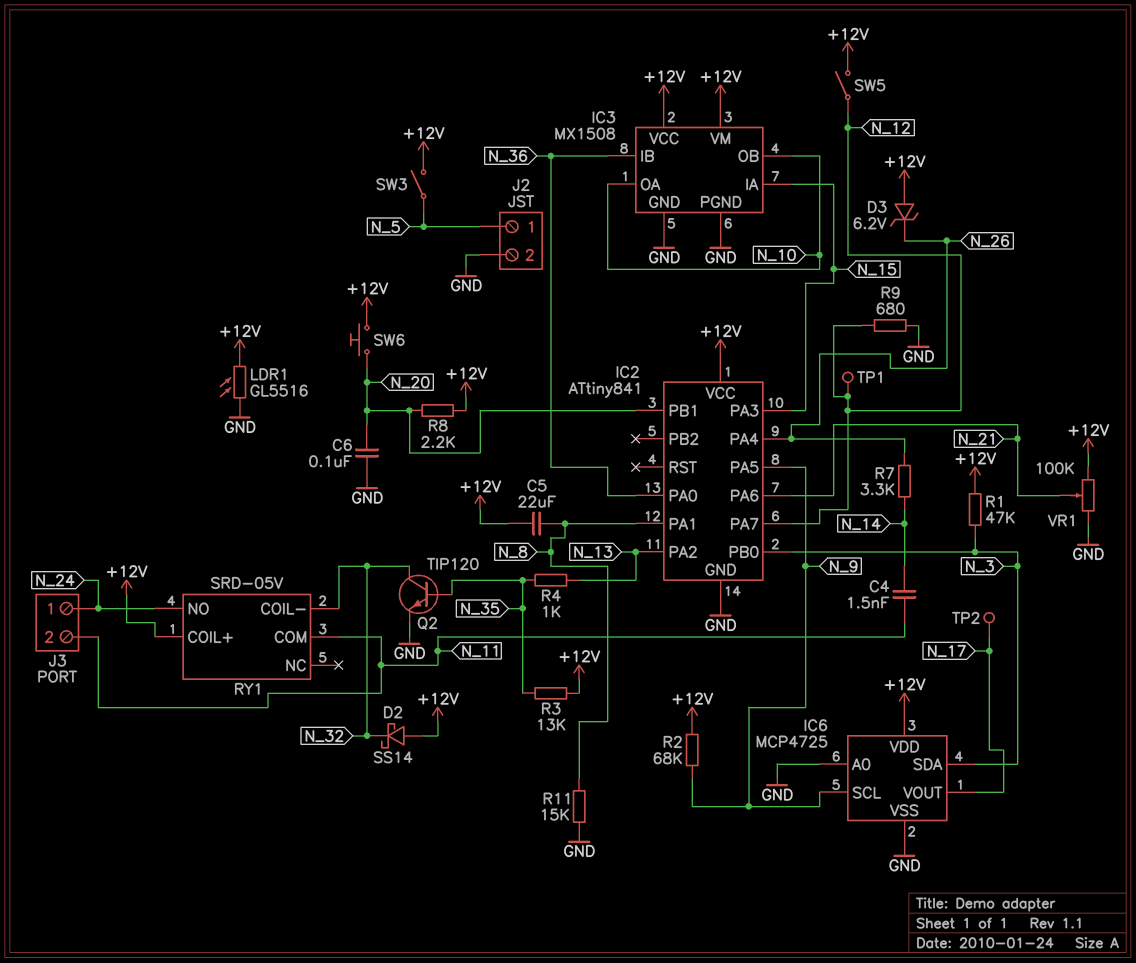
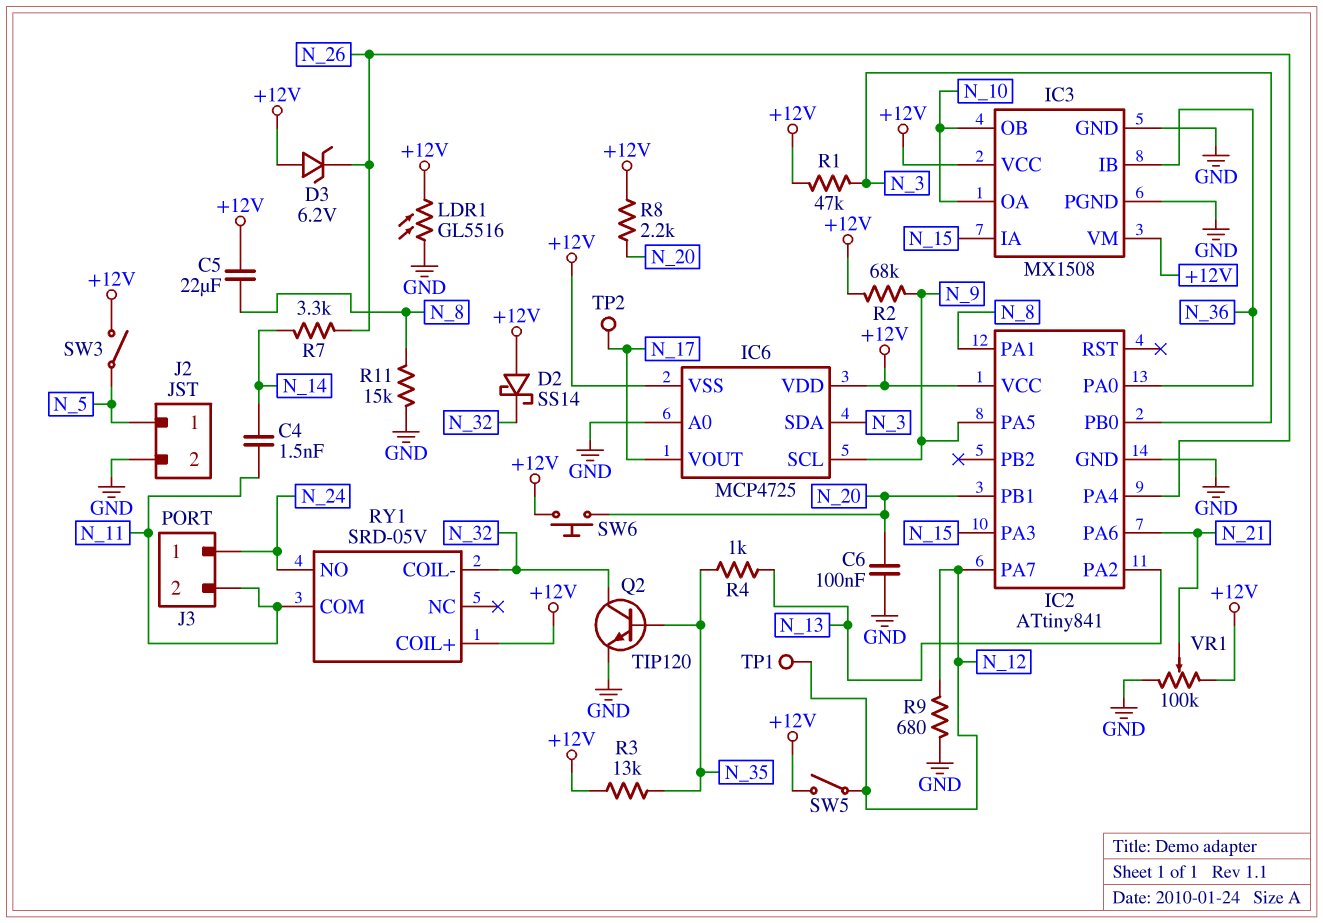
IC6 pin VSS: GND -> +12V

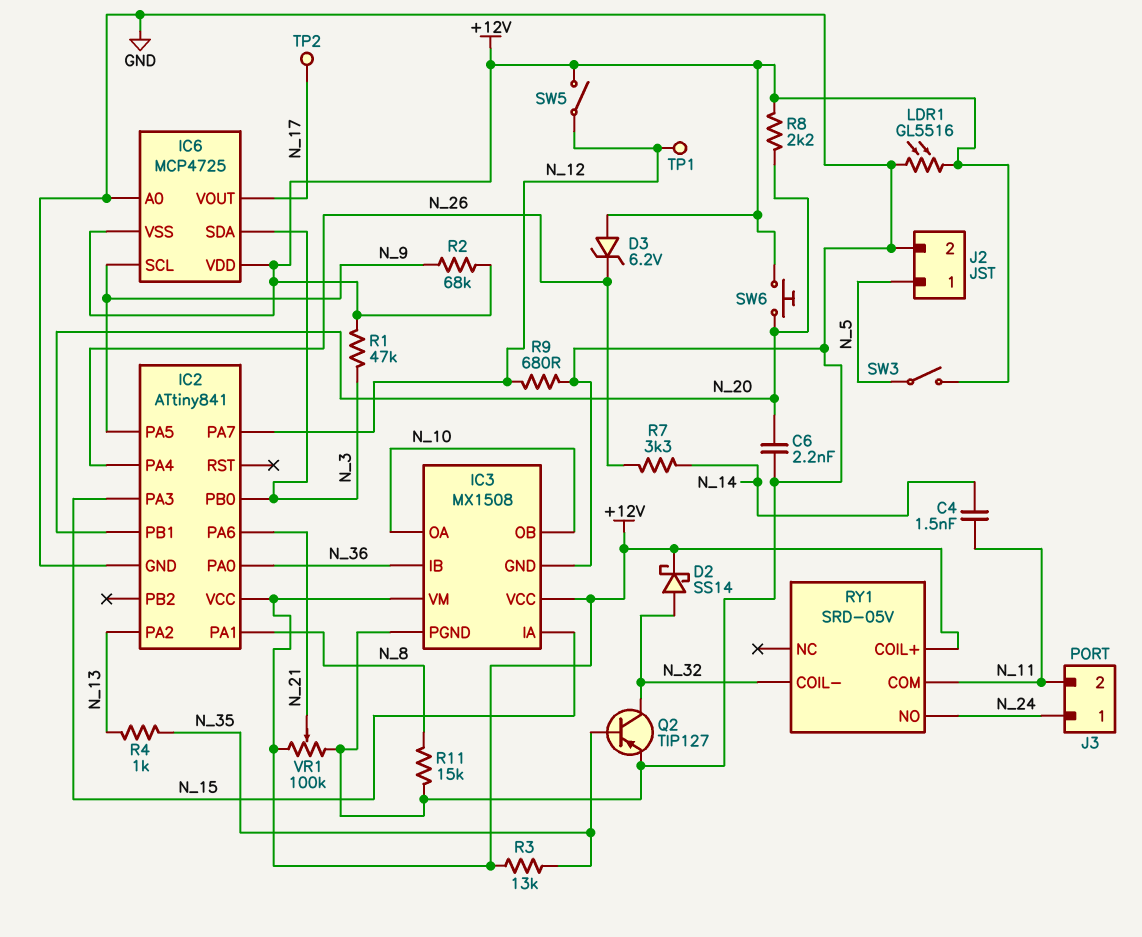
C5: 22uF (+12V, N_8) -> none
C6: 100nF (GND, N_20) -> 2.2nF (GND, N_20)
D2: schottky SS14 (A +12V, K N_32) -> schottky SS14 (A N_32, K +12V)
Q2: NPN TIP120 (B N_35, C N_32, E GND) -> PNP TIP127 (B N_35, C N_32, E GND)

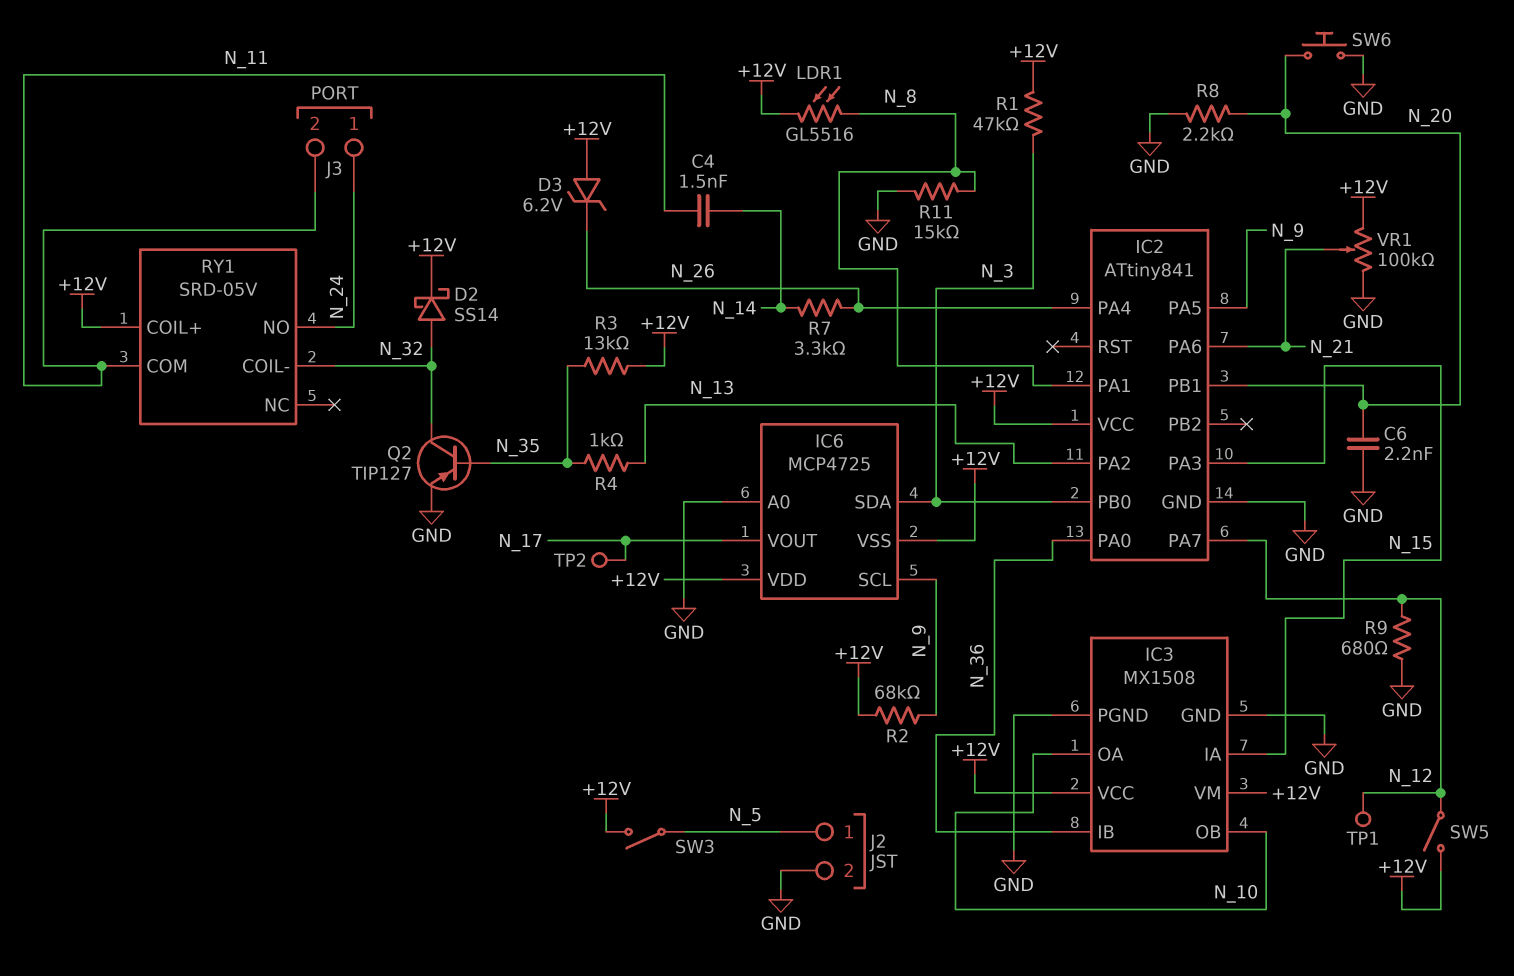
LDR1: GL5516 (+12V, GND) -> GL5516 (+12V, N_8)
R8: 2.2k (+12V, N_20) -> 2.2k (GND, N_20)
SW6: button (+12V, N_20) -> button (GND, N_20)

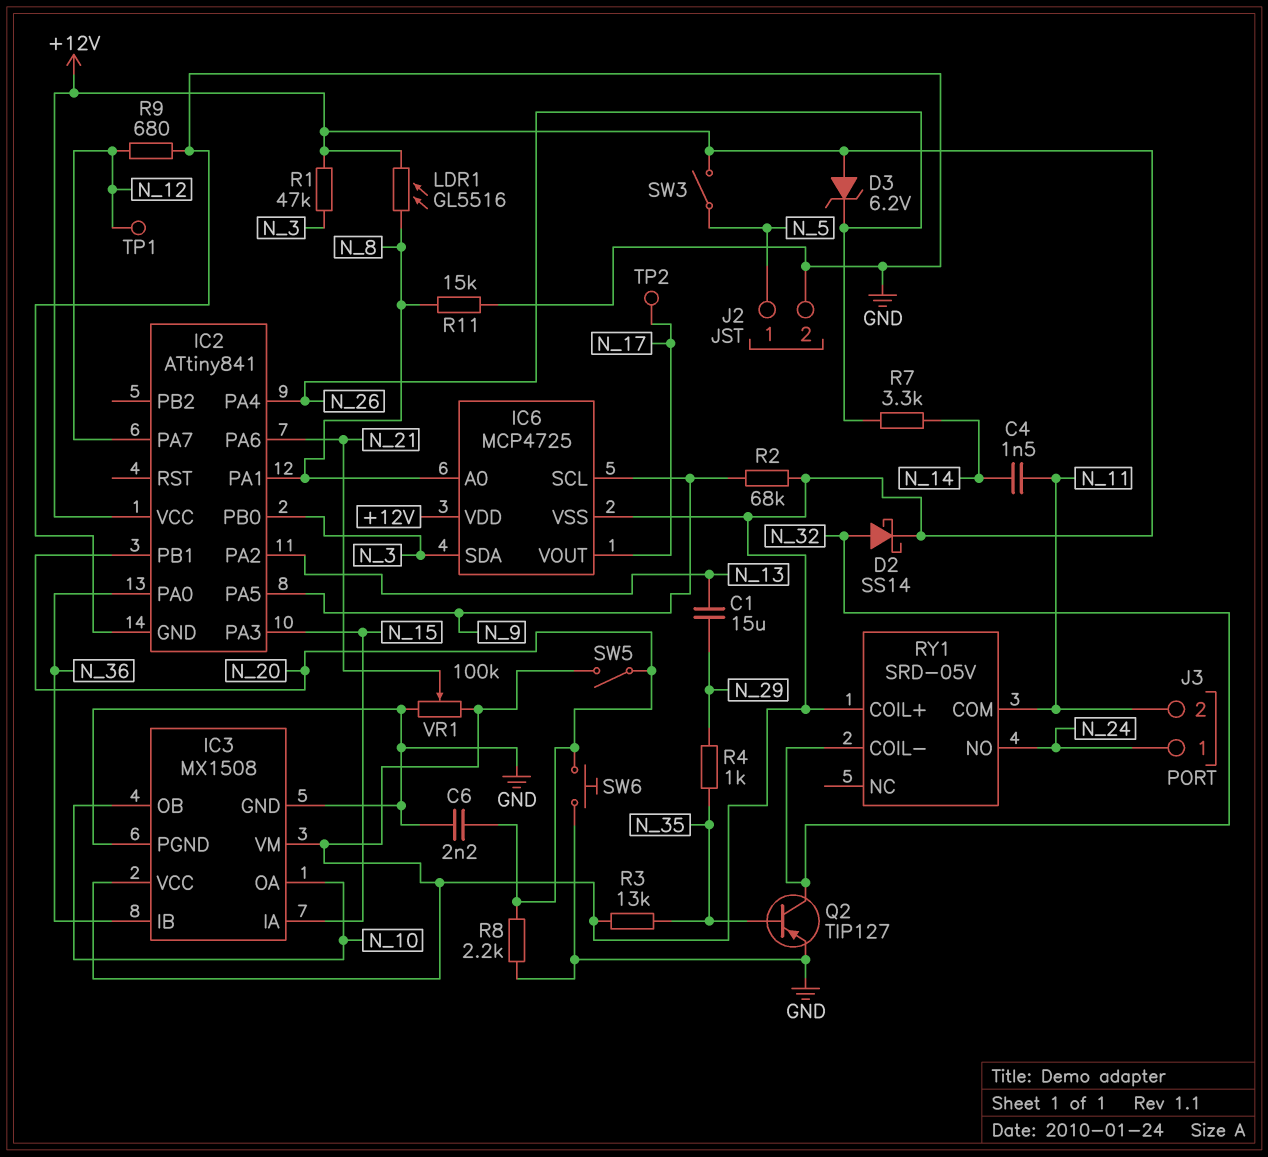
C1: none -> 15uF (N_13, N_29)
IC6 pin A0: GND -> N_8
R4: 1k (N_13, N_35) -> 1k (N_29, N_35)
SW5: switch (+12V, N_12) -> switch (+12V, N_20)

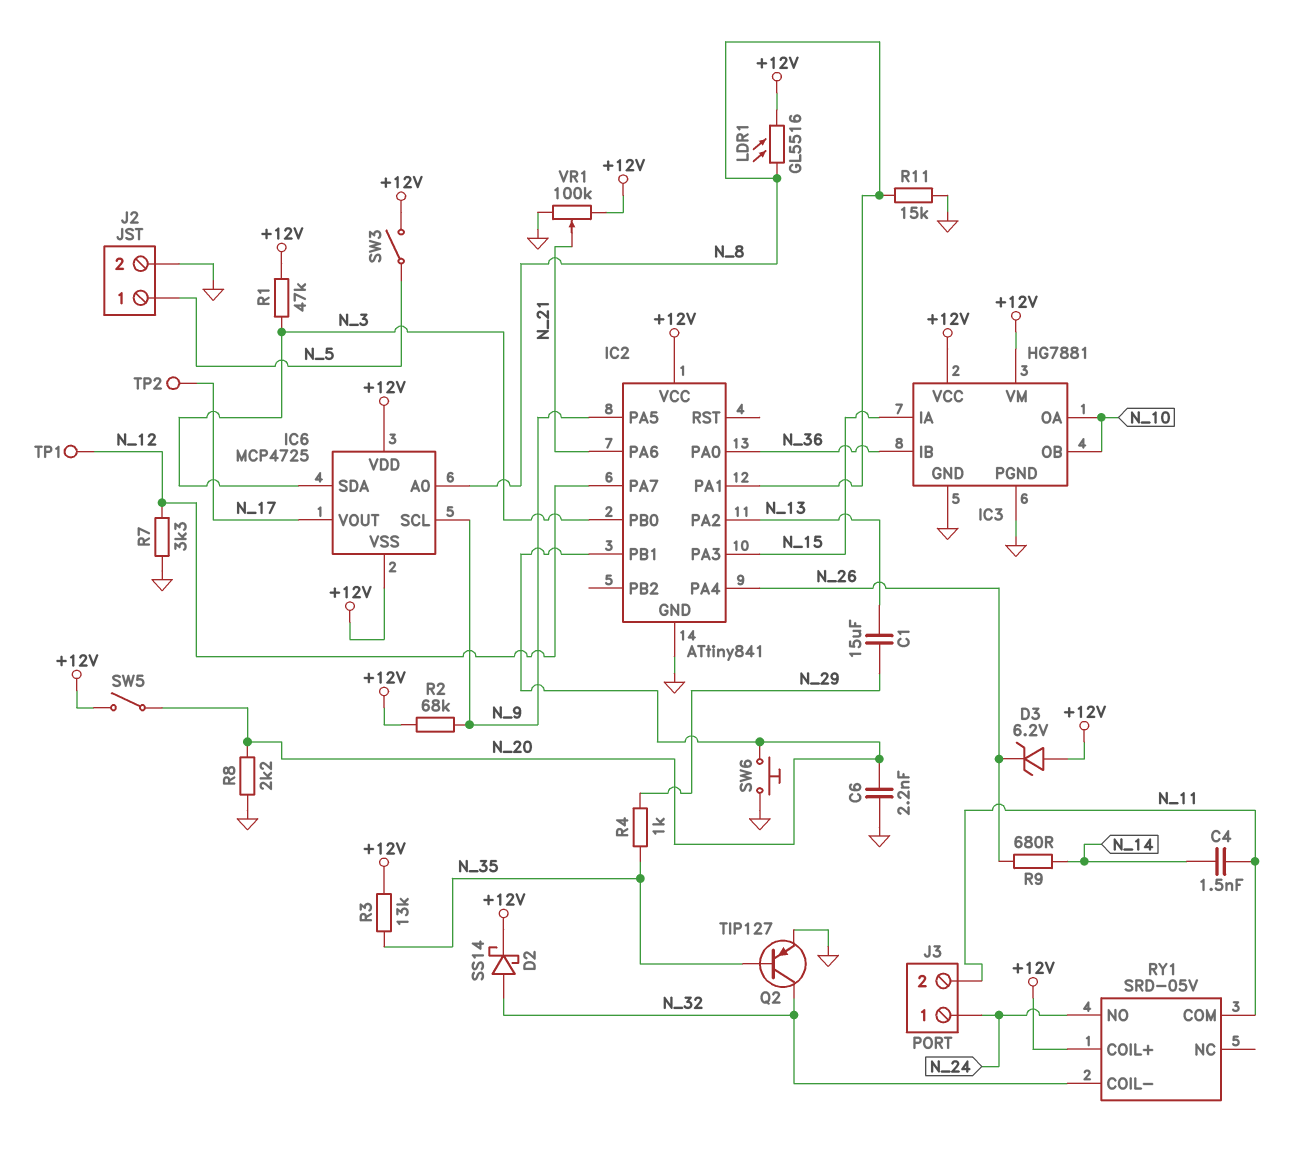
IC3: MX1508 -> HG7881
R7: 3.3k (N_14, N_26) -> 3.3k (GND, N_12)
R9: 680 (GND, N_12) -> 680 (N_14, N_26)

